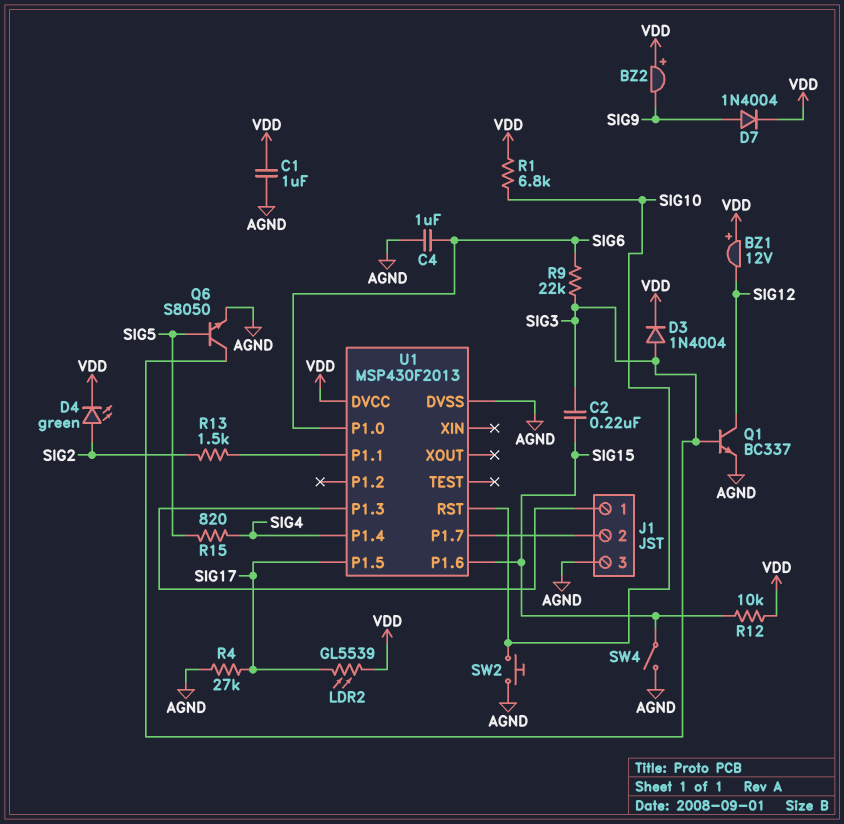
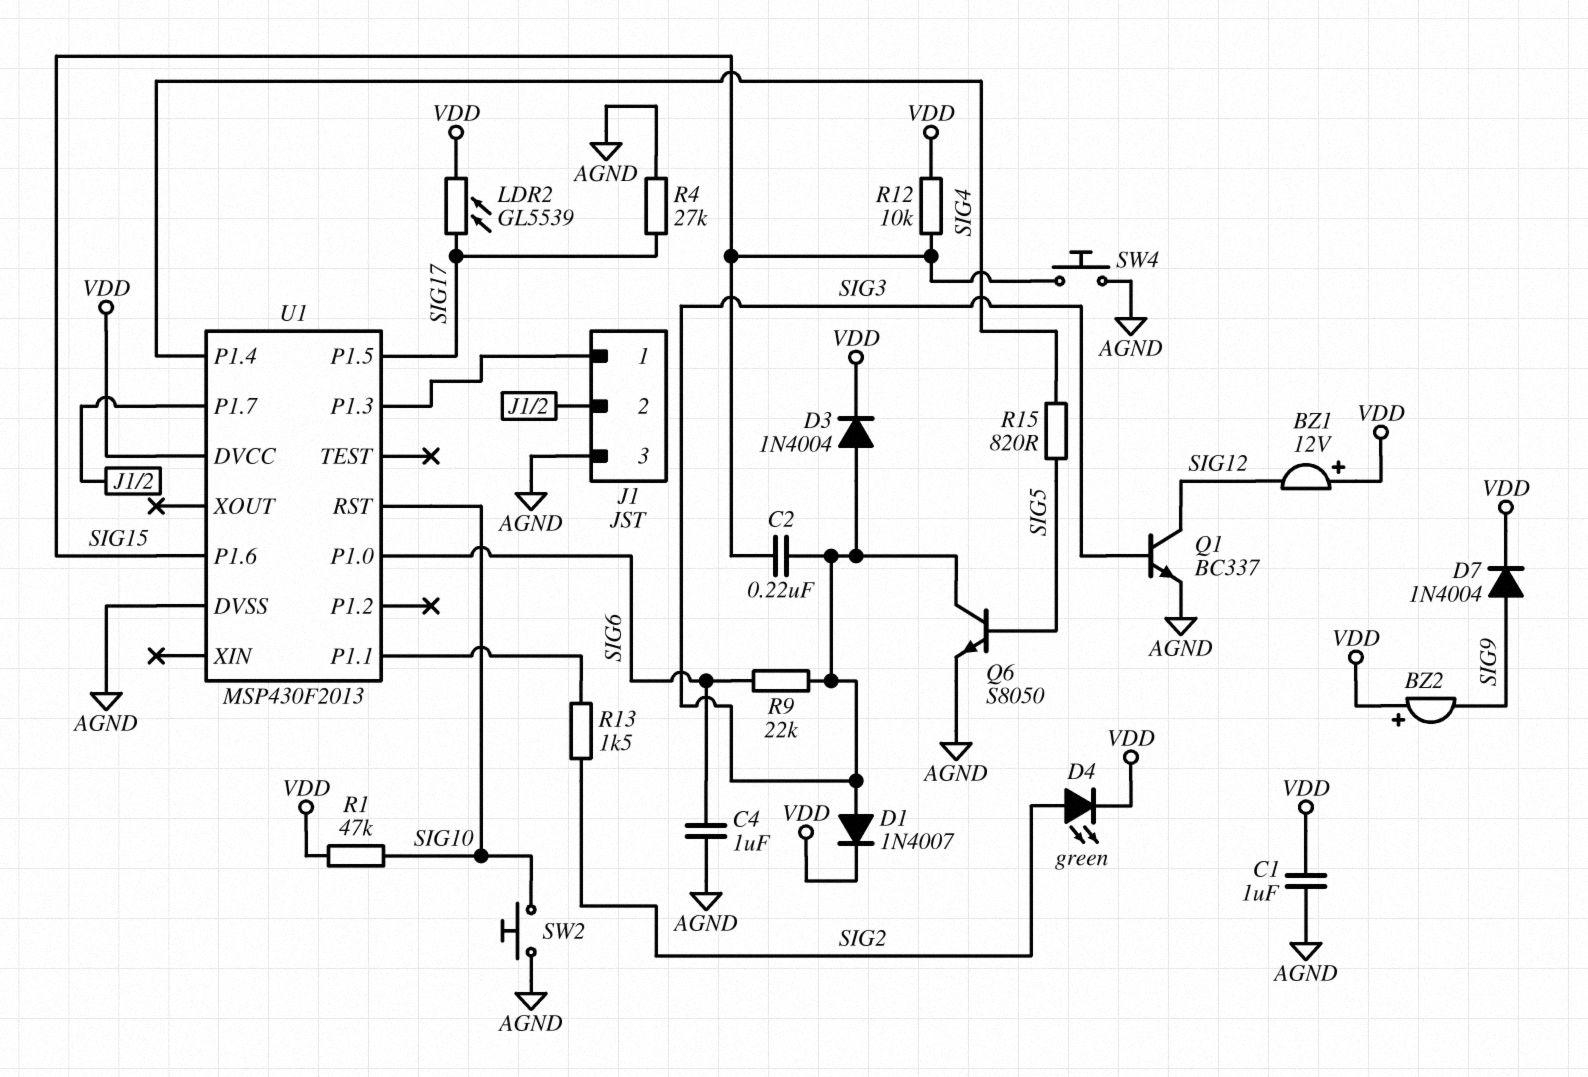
D1: none -> diode 1N4007 (A SIG3, K VDD)
R1: 6.8k (SIG10, VDD) -> 47k (SIG10, VDD)
SW4: switch (AGND, SIG15) -> button (AGND, SIG15)

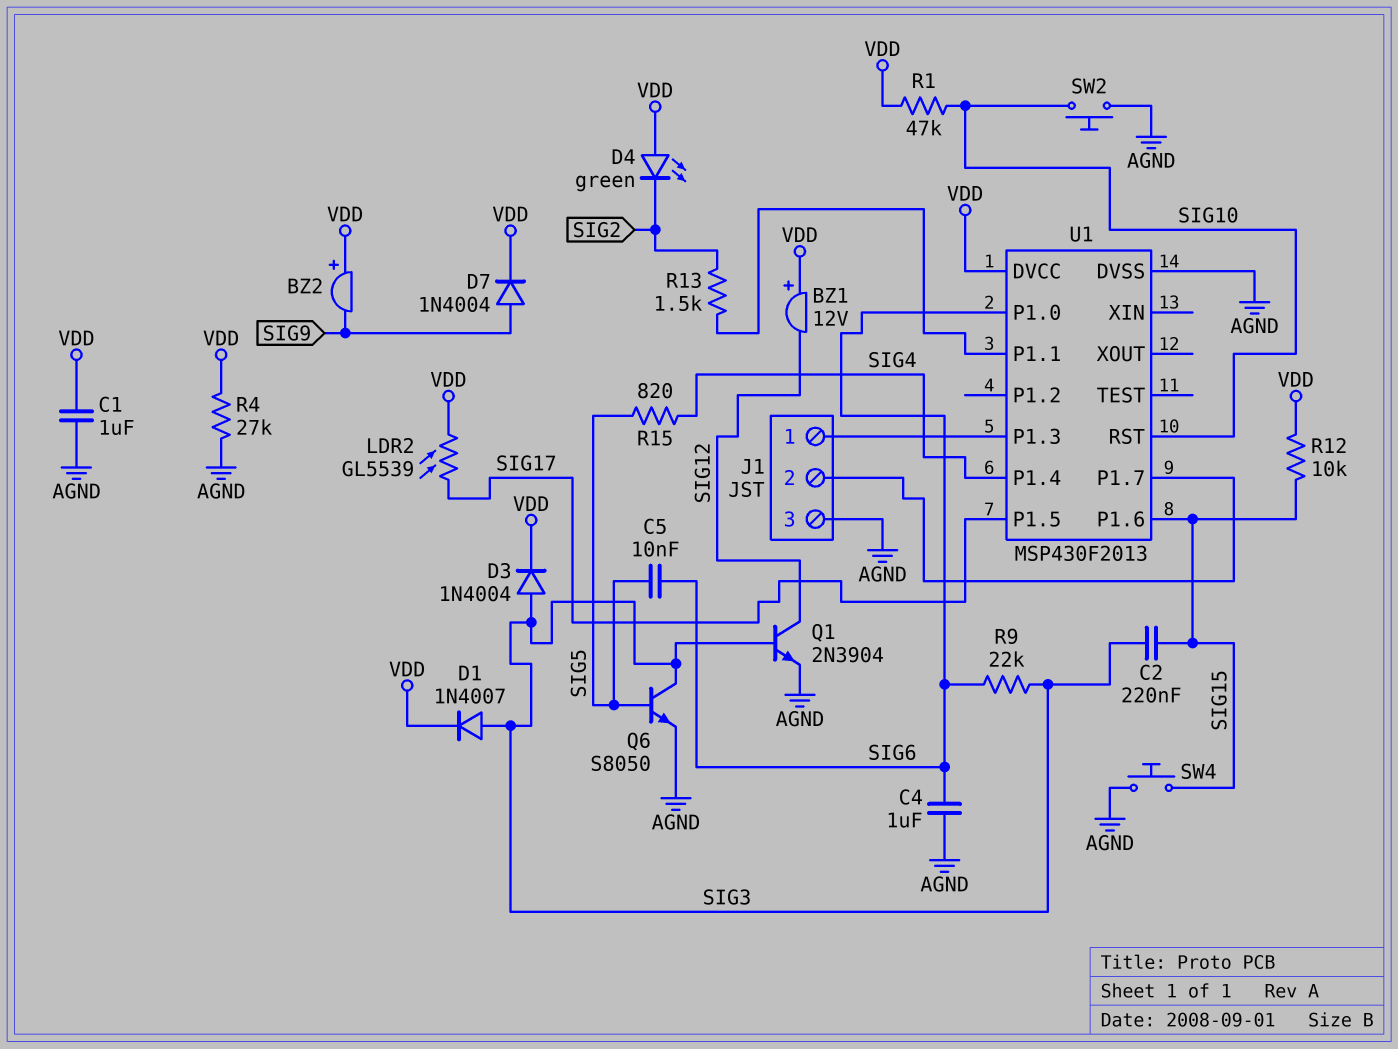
C5: none -> 10nF (SIG5, SIG6)
D4: LED green (A SIG2, K VDD) -> LED green (A VDD, K SIG2)
Q1: NPN BC337 (B SIG3, C SIG12, E AGND) -> NPN 2N3904 (B SIG3, C SIG12, E AGND)
R4: 27k (AGND, SIG17) -> 27k (AGND, VDD)

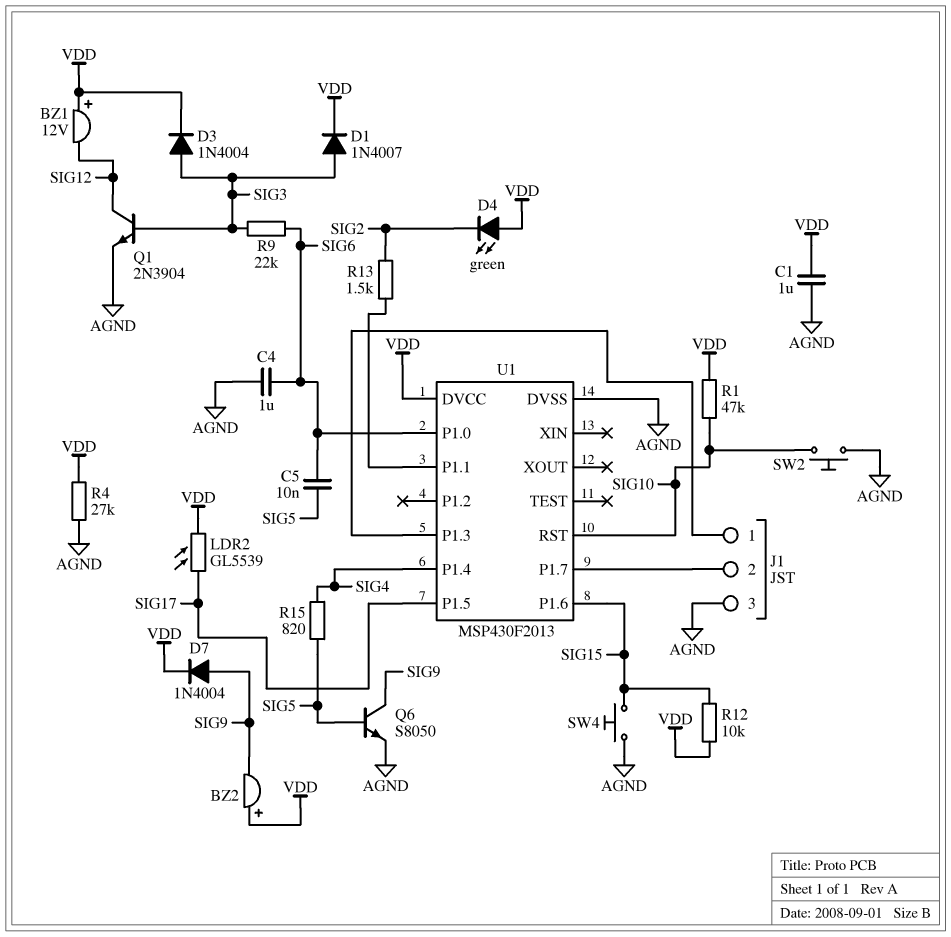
C2: 220nF (SIG3, SIG15) -> none
Q6: NPN S8050 (B SIG5, C SIG3, E AGND) -> NPN S8050 (B SIG5, C SIG9, E AGND)

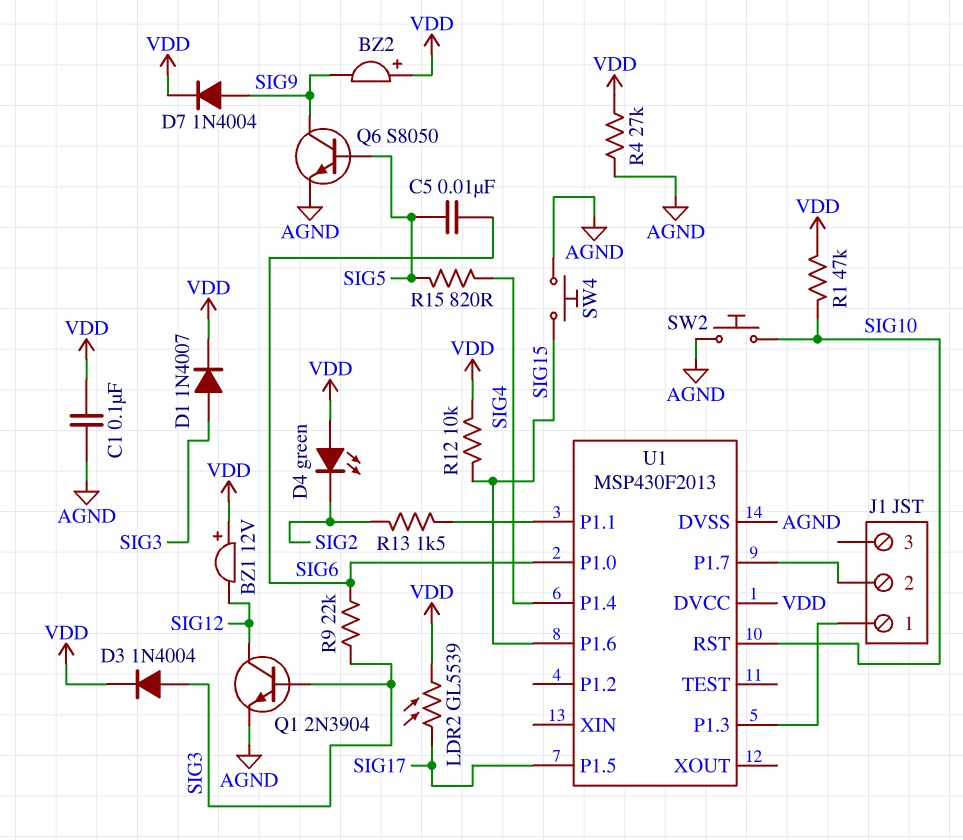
C1: 1uF (AGND, VDD) -> 100nF (AGND, VDD)
C4: 1uF (AGND, SIG6) -> none
J1 pin 3: AGND -> none

